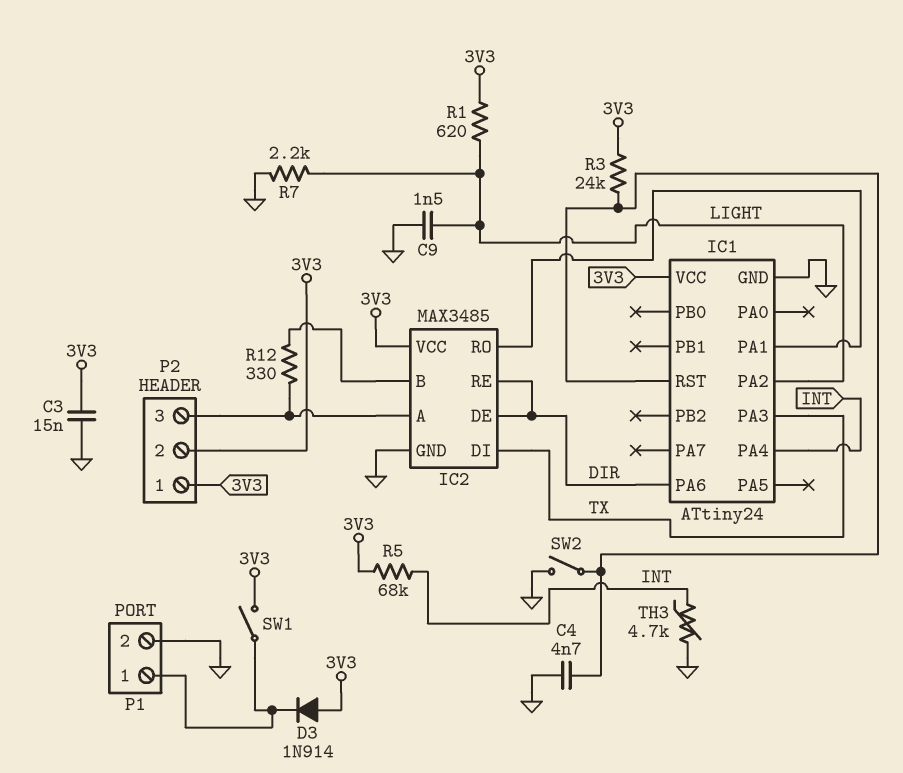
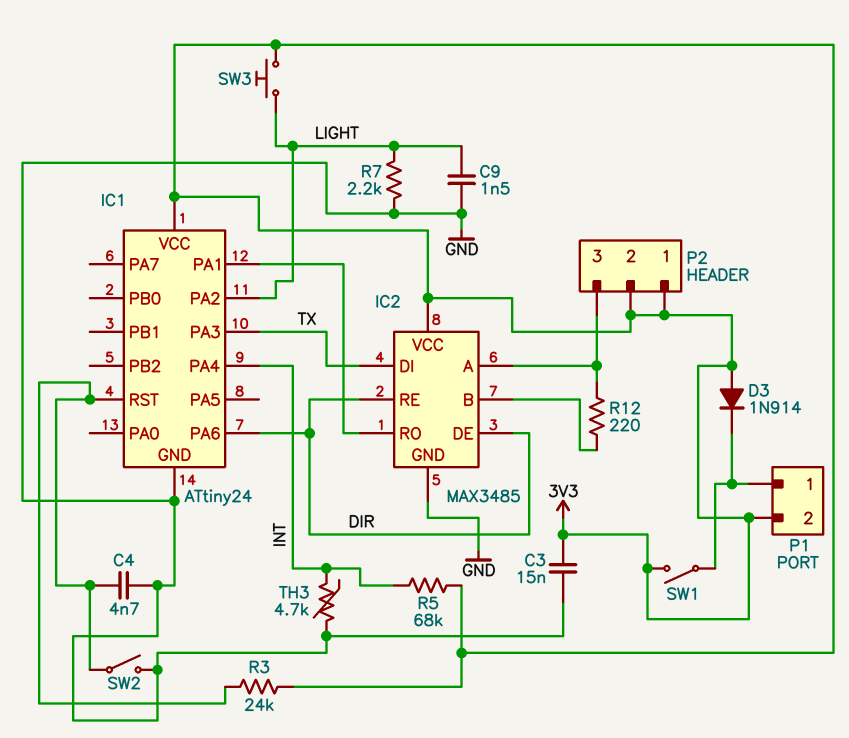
P1 pin 2: GND -> 3V3
R1: 620 (3V3, LIGHT) -> none
R12: 330 (IC2/A, IC2/B) -> 220 (IC2/A, IC2/B)
SW3: none -> button (3V3, LIGHT)

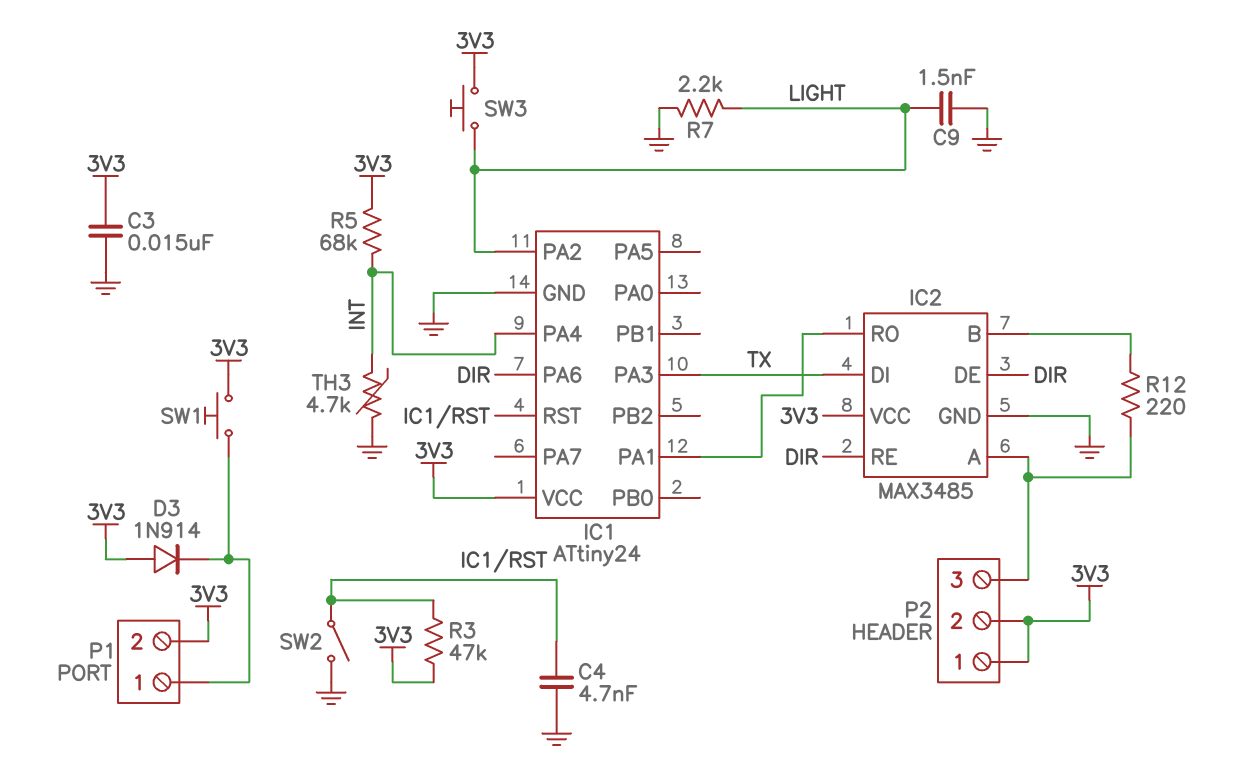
R3: 24k (3V3, IC1/RST) -> 47k (3V3, IC1/RST)
SW1: switch (3V3, P1/1) -> button (3V3, P1/1)

